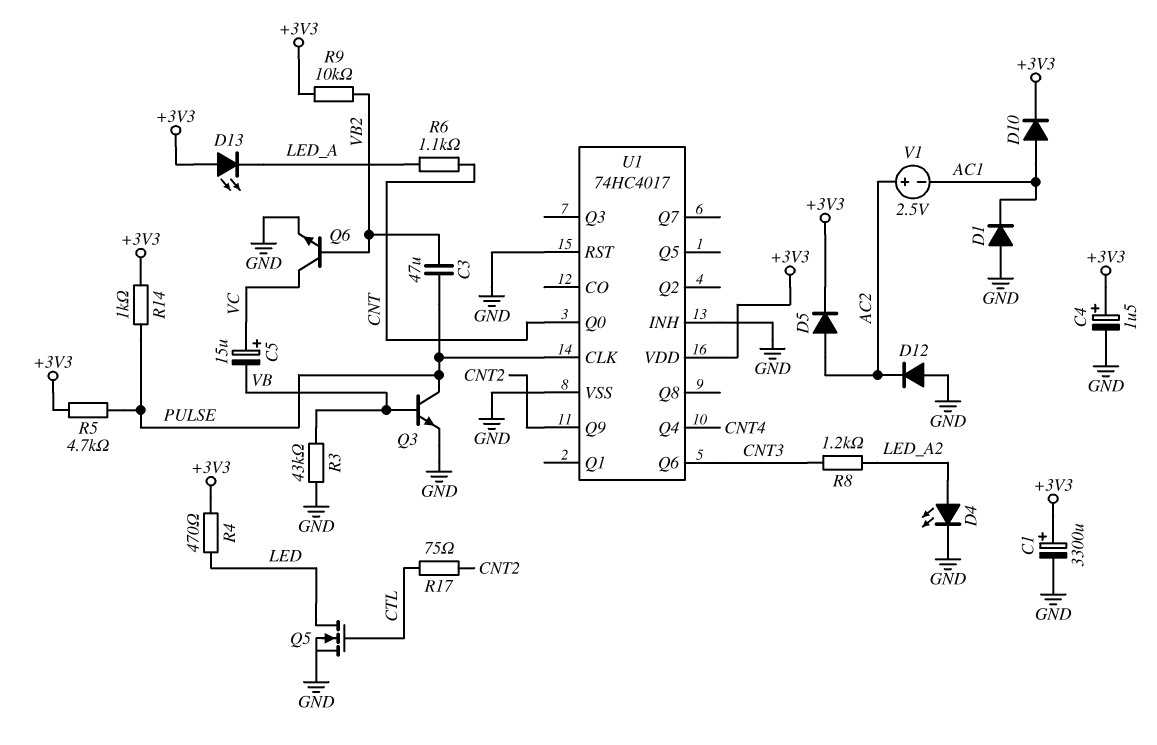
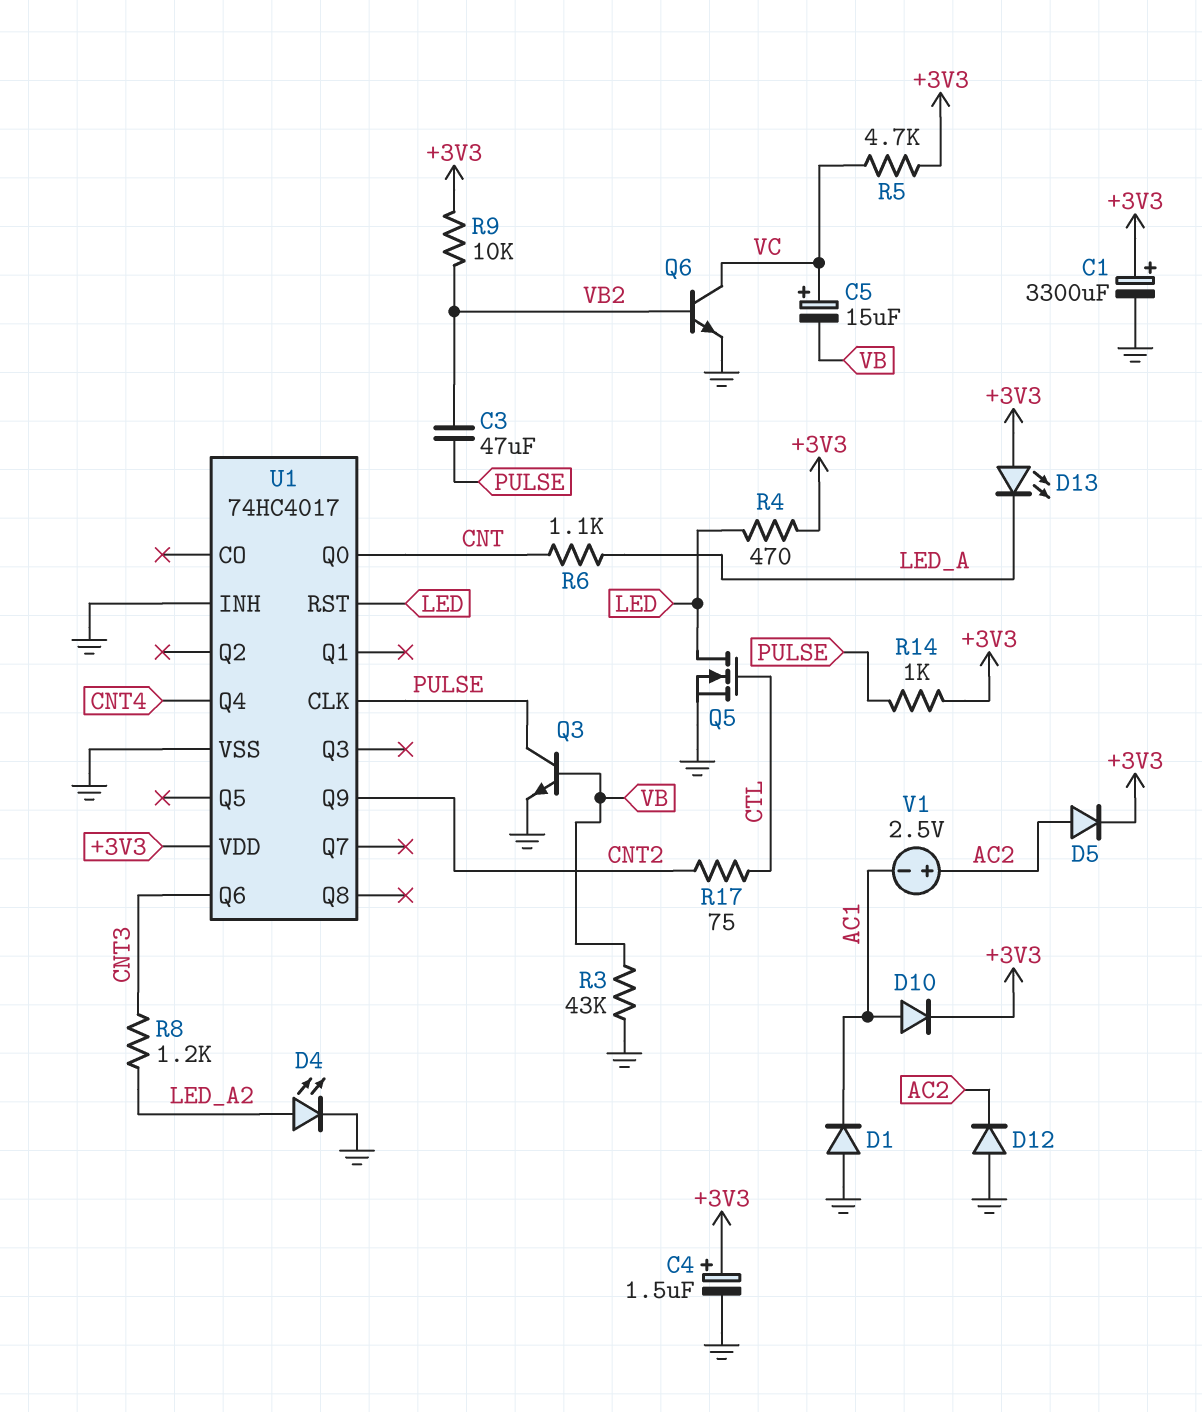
R5: 4.7k (+3V3, PULSE) -> 4.7k (+3V3, VC)
U1 pin RST: GND -> LED

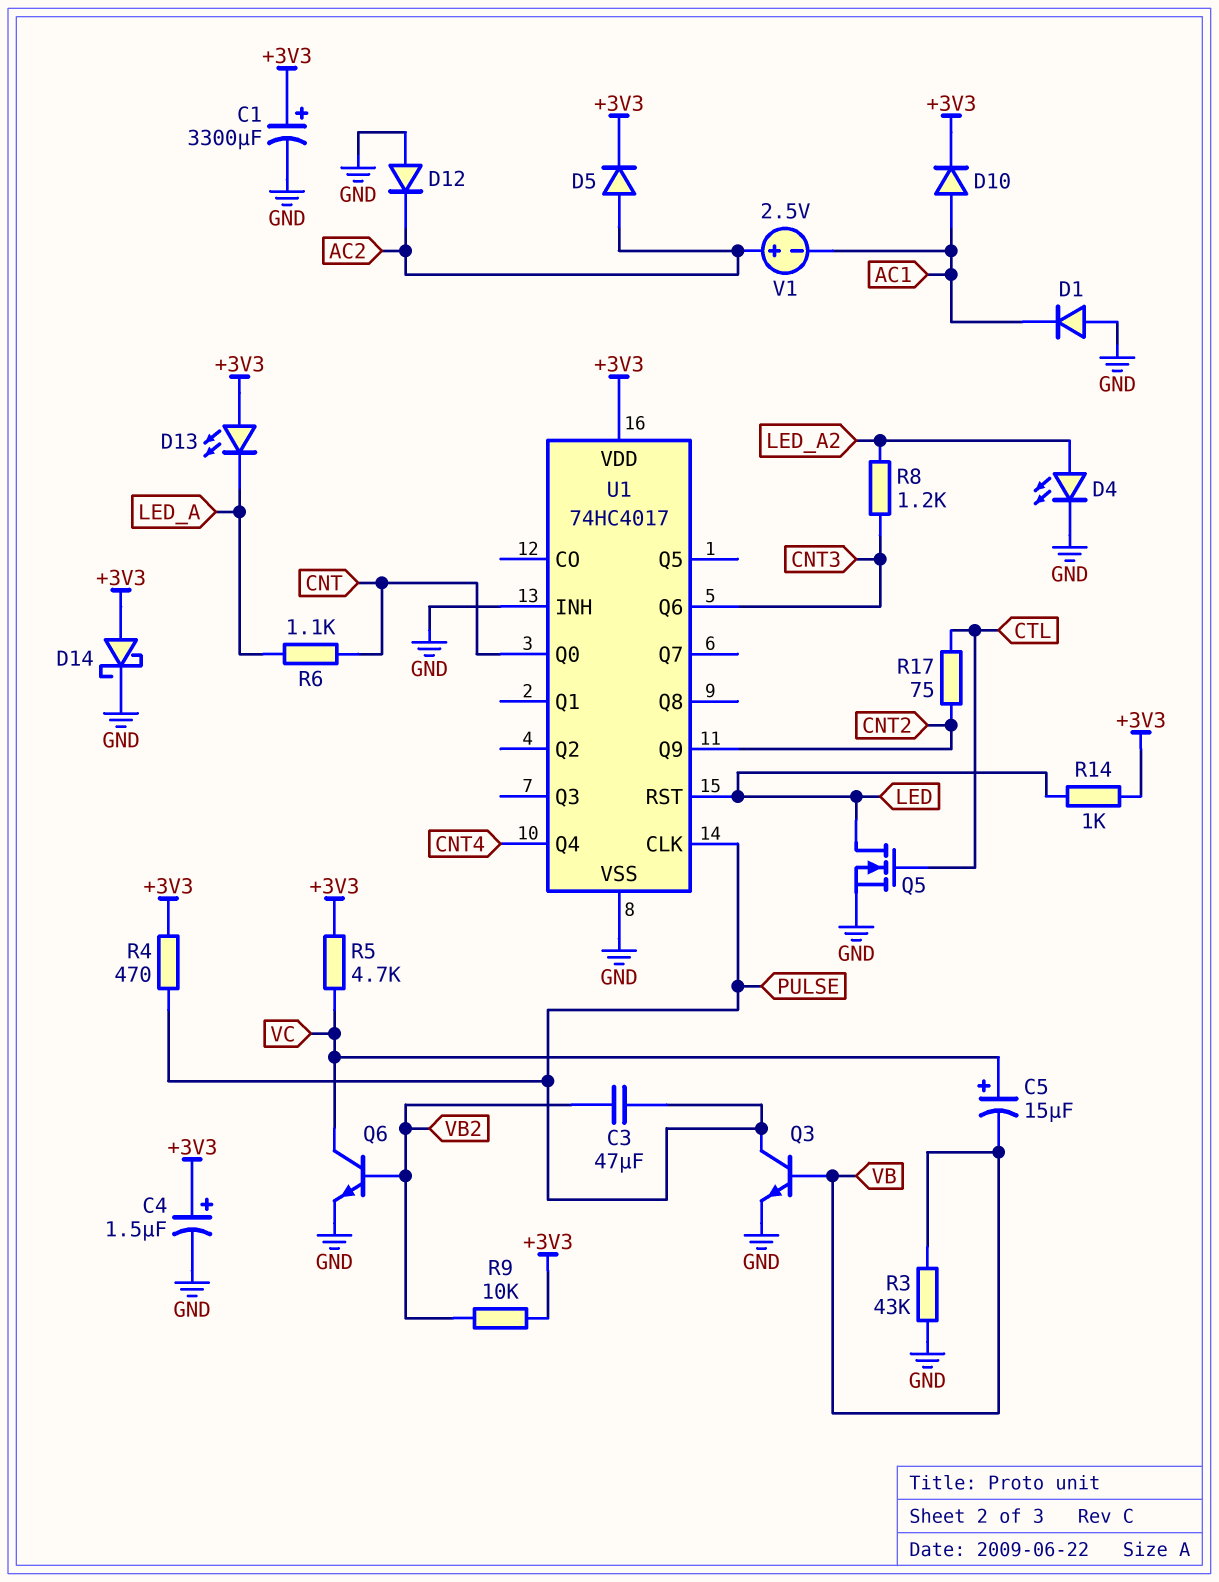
D14: none -> schottky (A +3V3, K GND)
R4: 470 (+3V3, LED) -> 470 (+3V3, PULSE)
R14: 1k (+3V3, PULSE) -> 1k (+3V3, LED)

